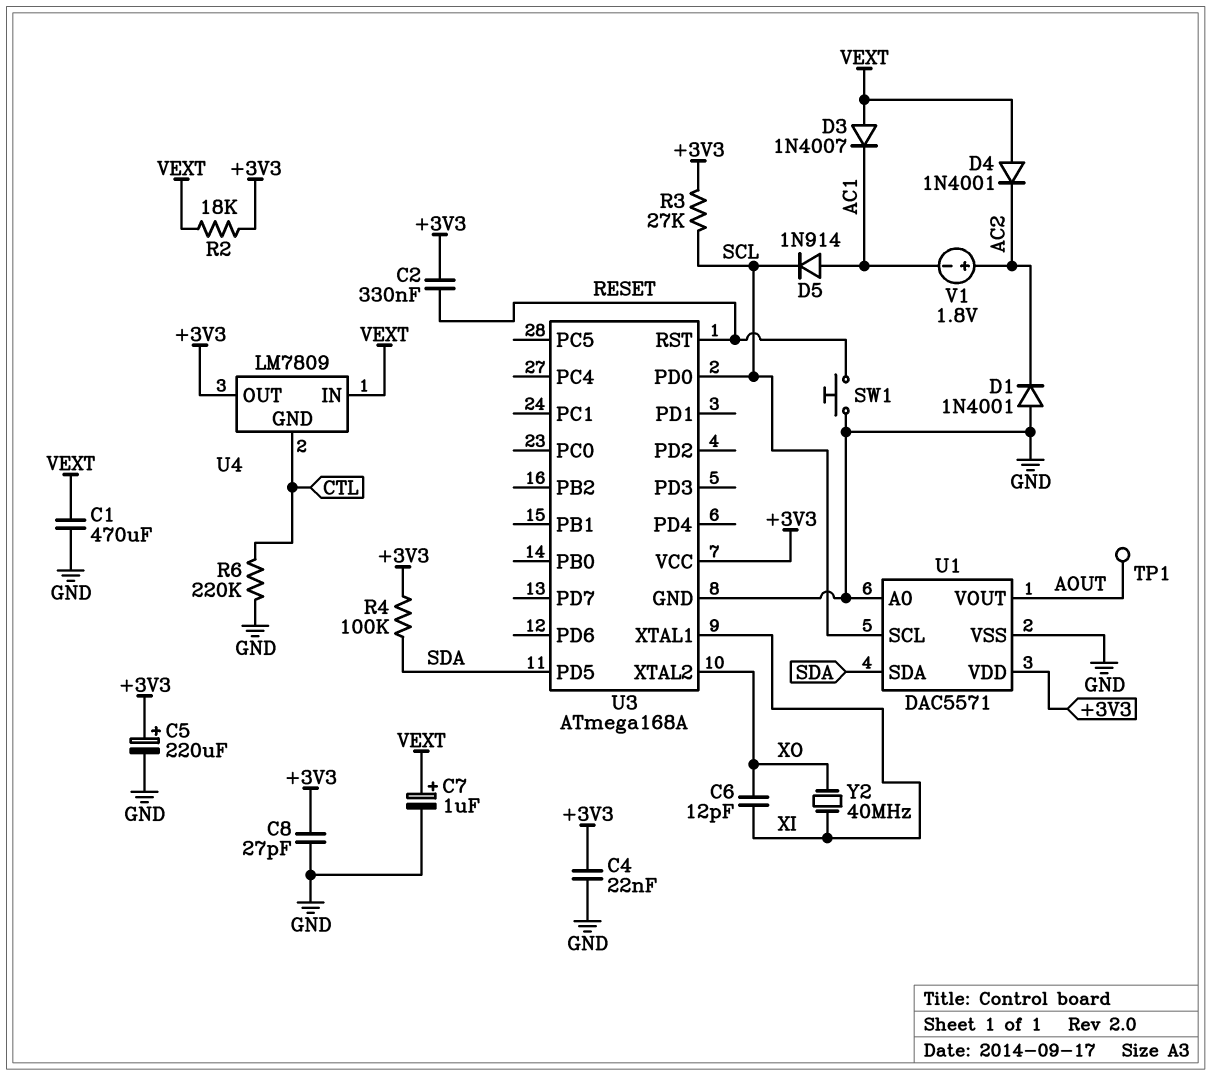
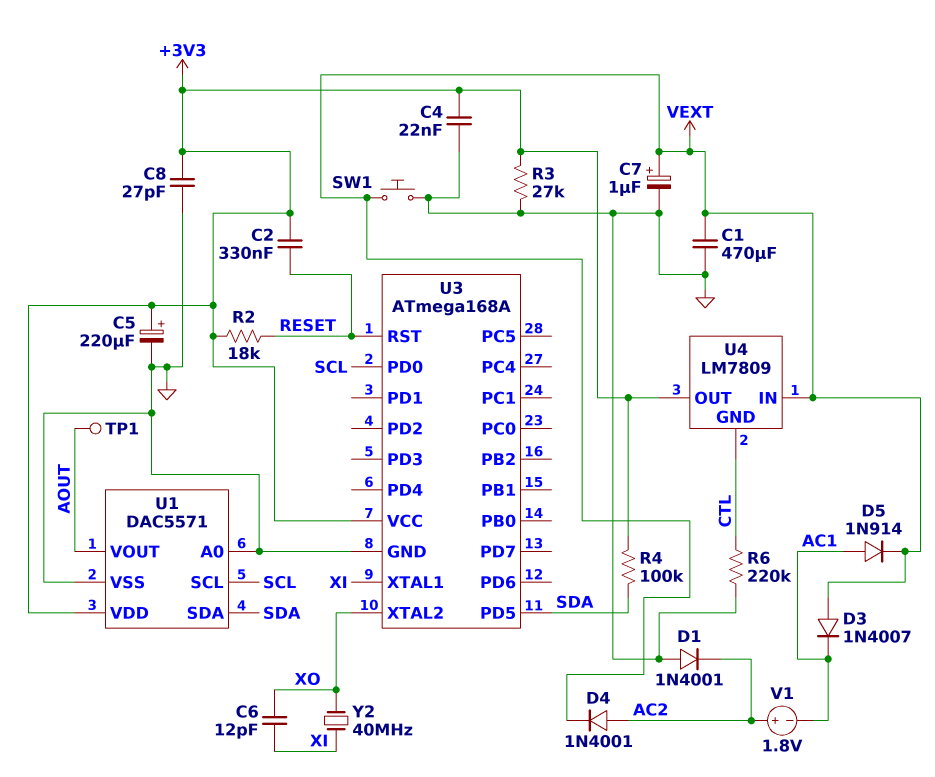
D4: diode 1N4001 (A VEXT, K AC2) -> diode 1N4001 (A AC2, K VEXT)
D5: diode 1N914 (A AC1, K SCL) -> diode 1N914 (A AC1, K VEXT)
R2: 18k (+3V3, VEXT) -> 18k (+3V3, RESET)
R3: 27k (+3V3, SCL) -> 27k (+3V3, GND)
SW1: button (GND, RESET) -> button (GND, VEXT)

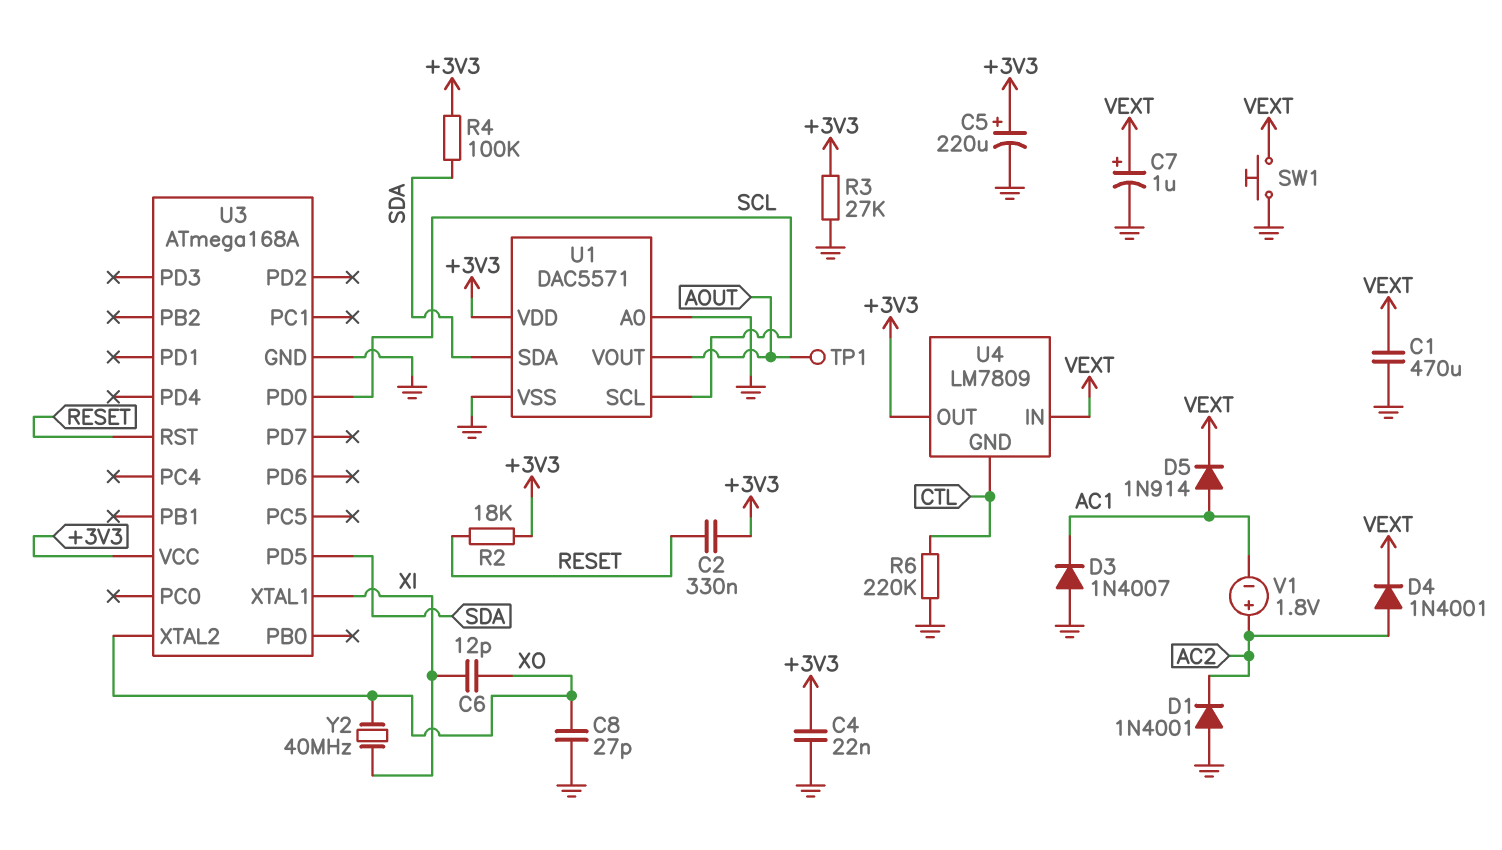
C8: 27pF (+3V3, GND) -> 27pF (GND, XO)
D3: diode 1N4007 (A VEXT, K AC1) -> diode 1N4007 (A GND, K AC1)

